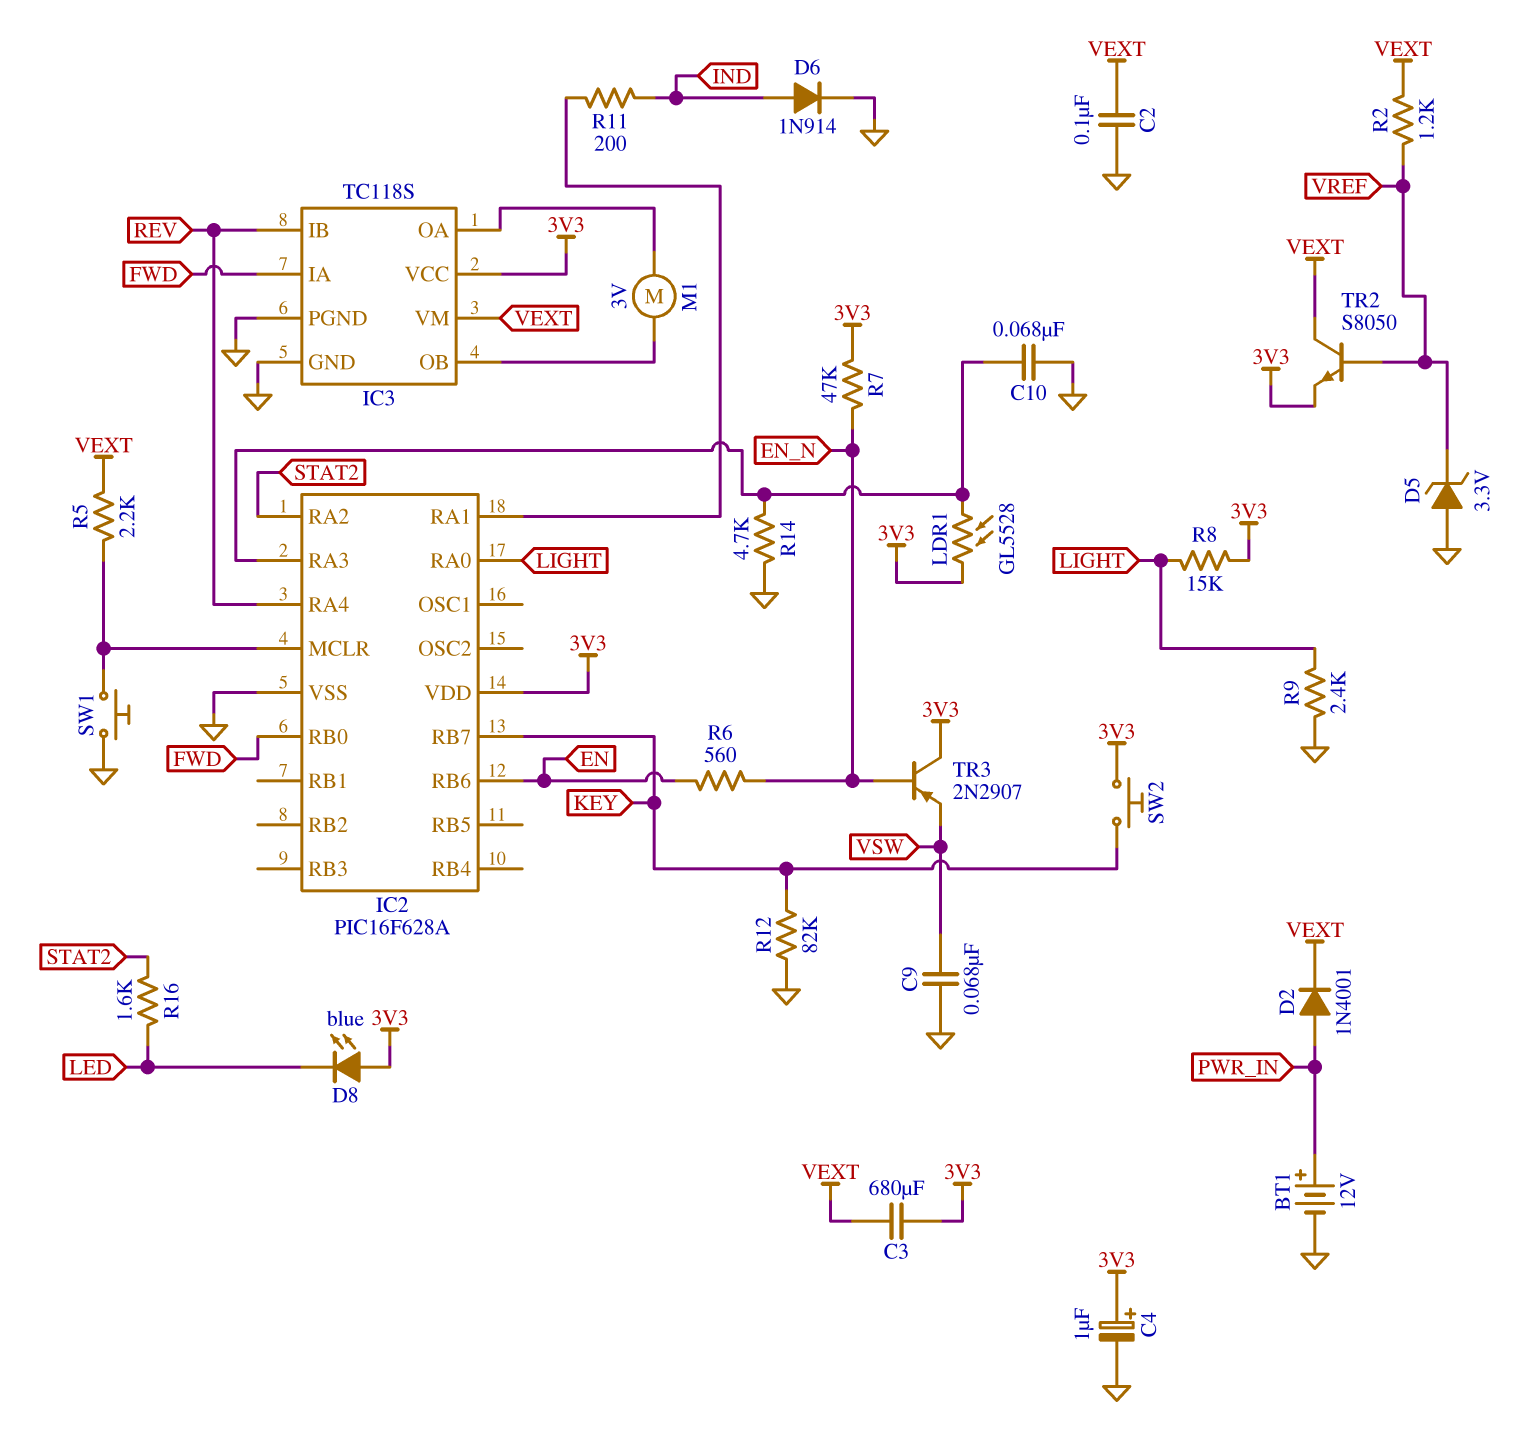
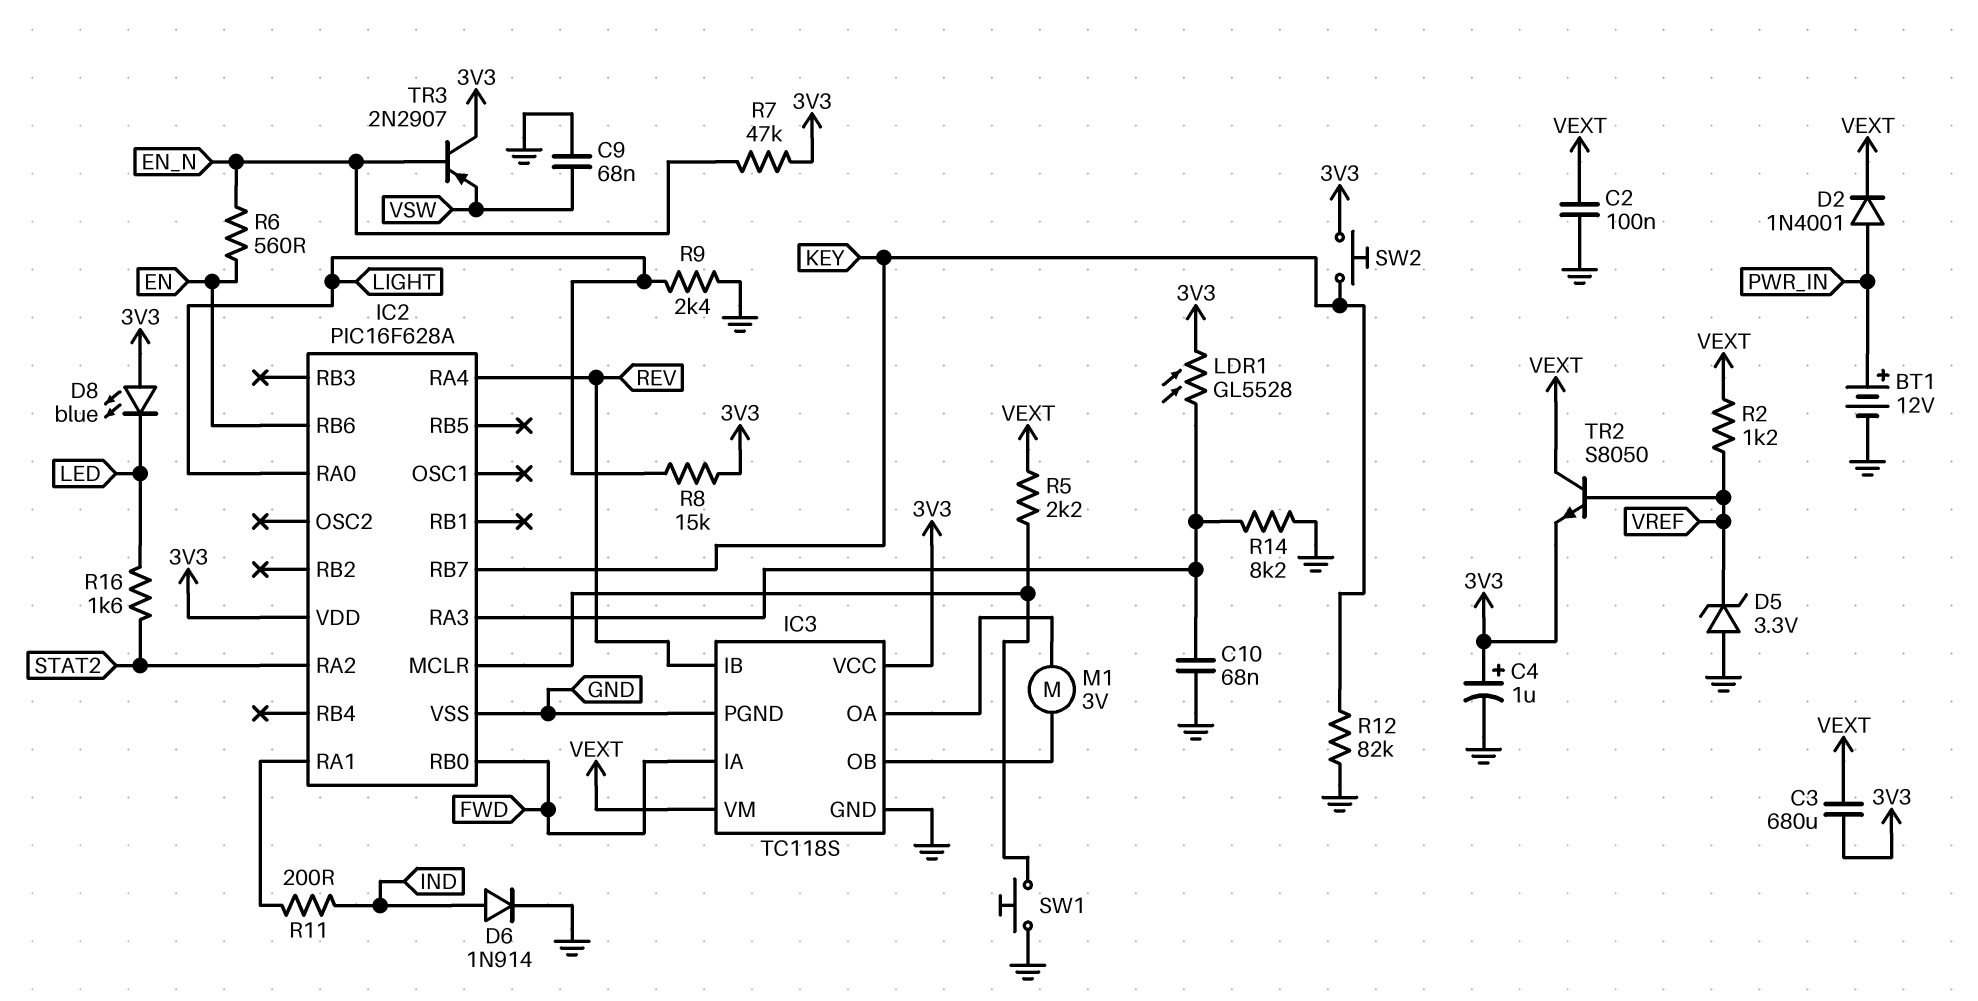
R14: 4.7k (GND, IC2/RA3) -> 8.2k (GND, IC2/RA3)

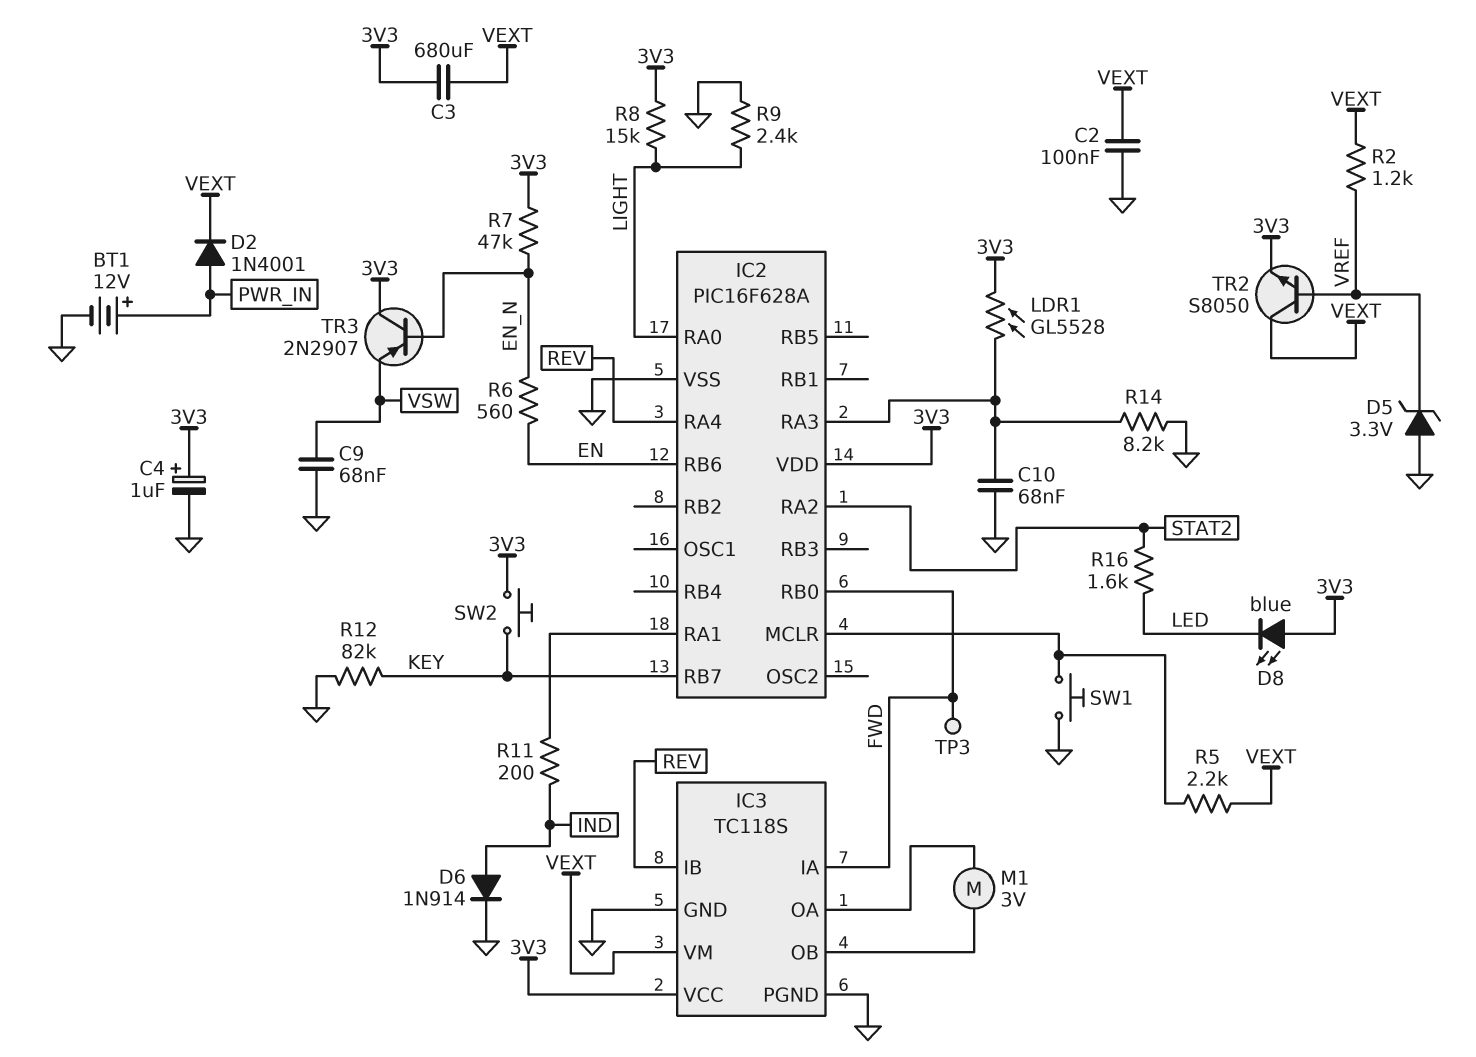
TP3: none -> test point (FWD)

